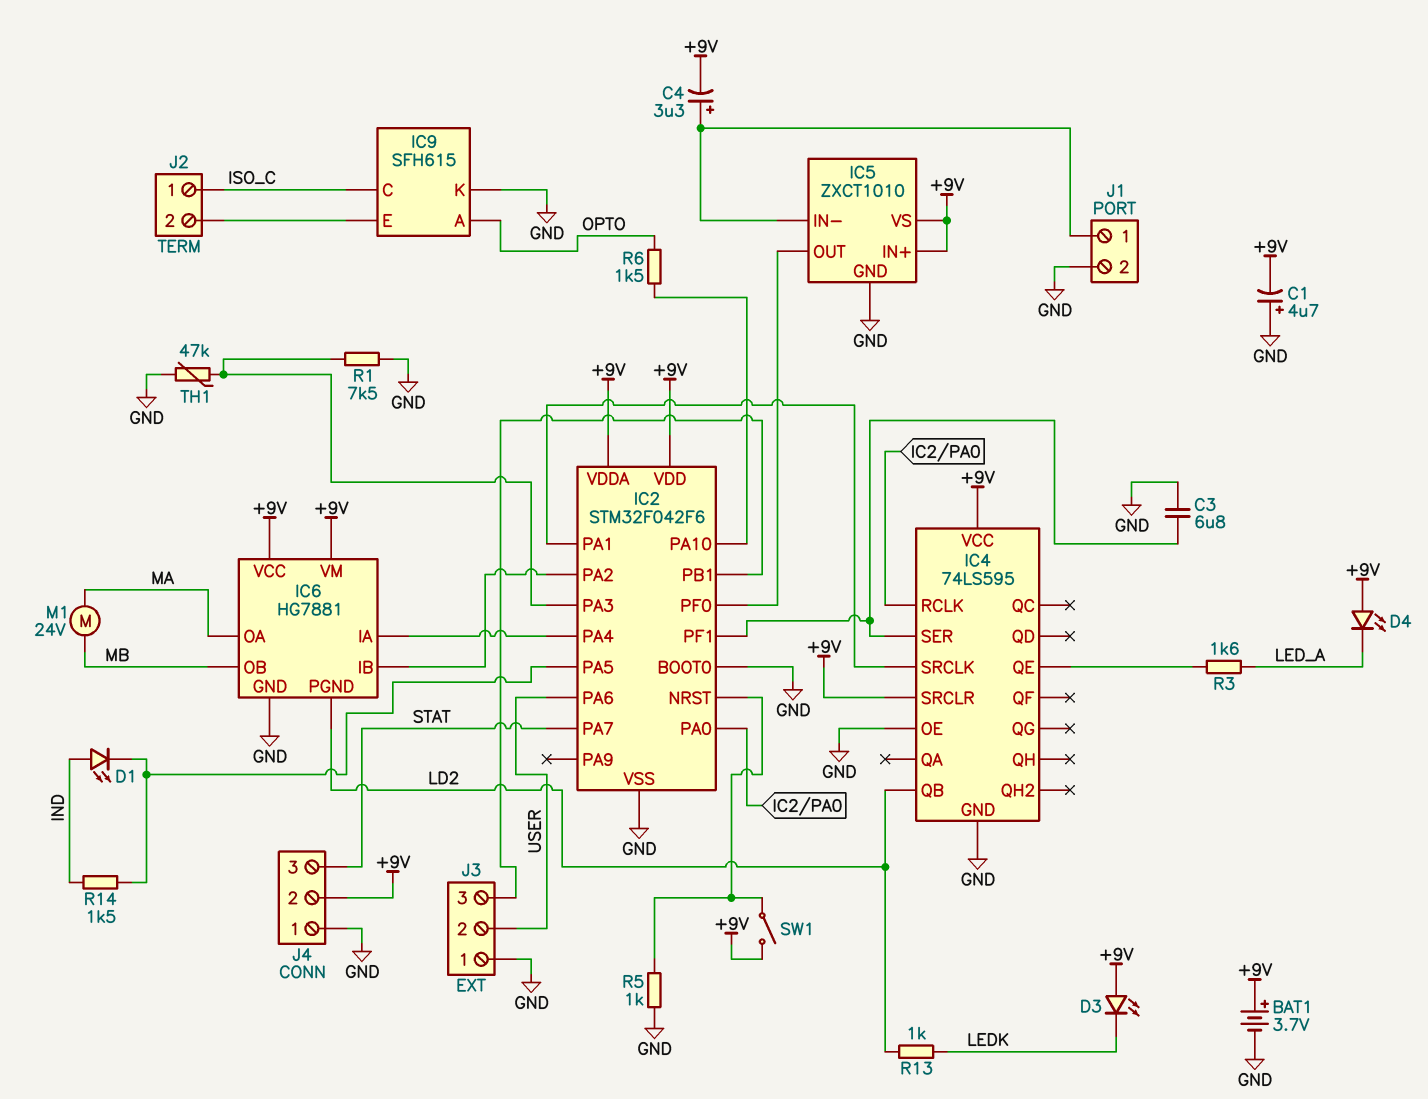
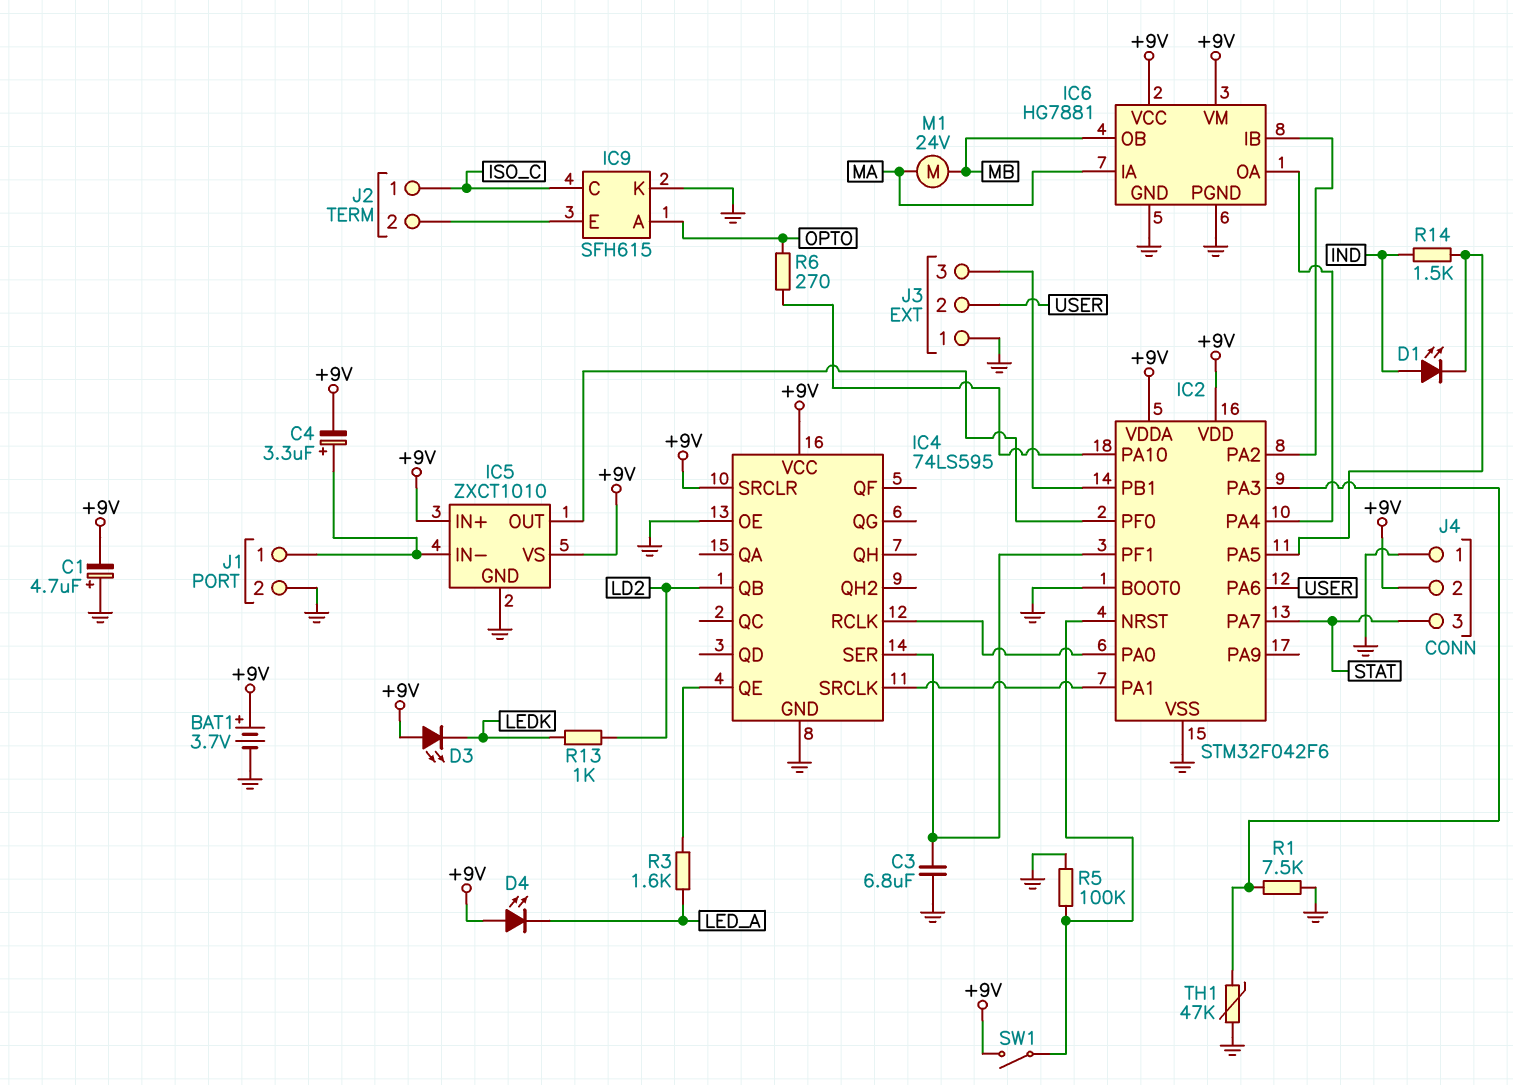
IC6 pin IA: IC2/PA4 -> MA
IC6 pin OA: MA -> IC2/PA4
IC6 pin PGND: LD2 -> GND
R5: 1k (GND, IC2/NRST) -> 100k (GND, IC2/NRST)
R6: 1.5k (IC2/PA10, OPTO) -> 270 (IC2/PA10, OPTO)

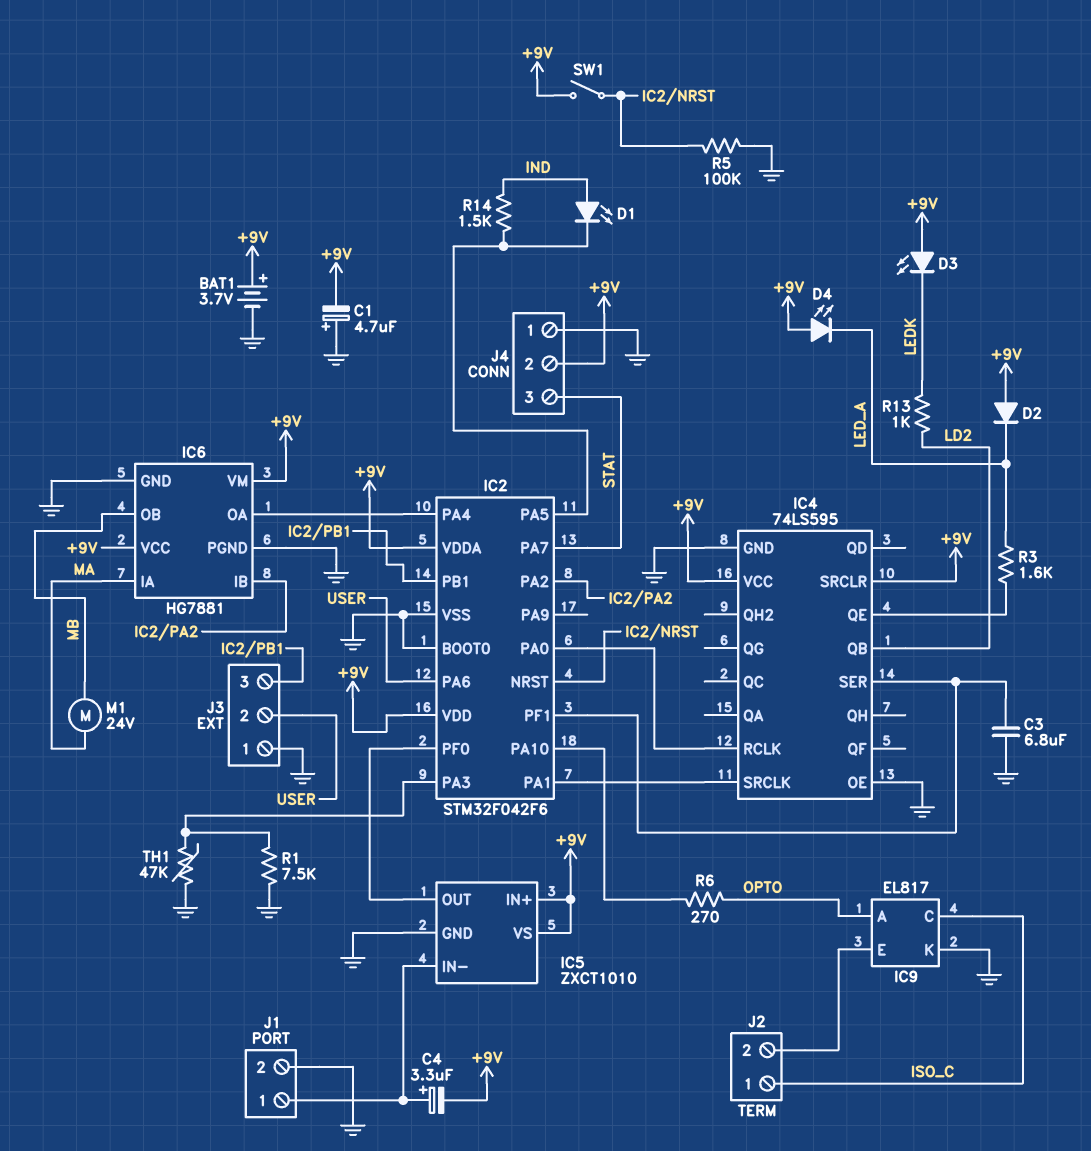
D2: none -> diode (A +9V, K LED_A)
IC9: SFH615 -> EL817

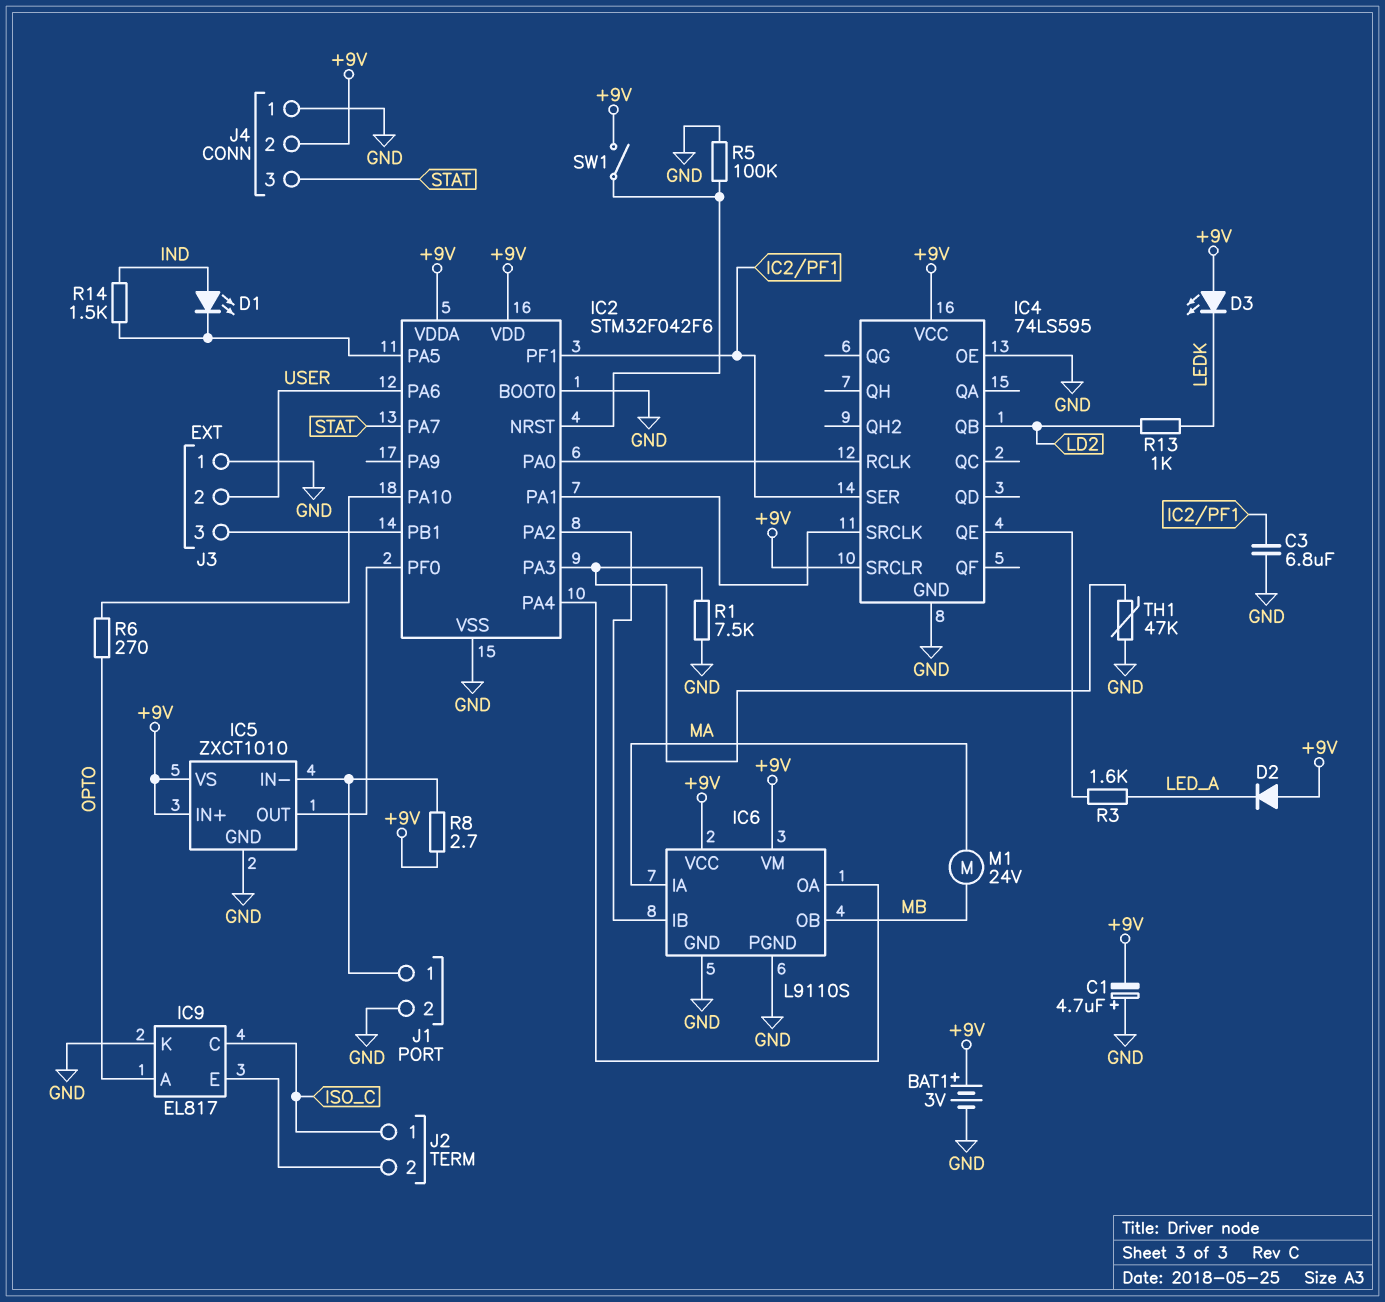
BAT1: 3.7V (plus +9V, minus GND) -> 3V (plus +9V, minus GND)
C4: 3.3uF (plus IC5/IN-, minus +9V) -> none
D4: LED (A +9V, K LED_A) -> none
IC6: HG7881 -> L9110S
R8: none -> 2.7 (+9V, IC5/IN-)

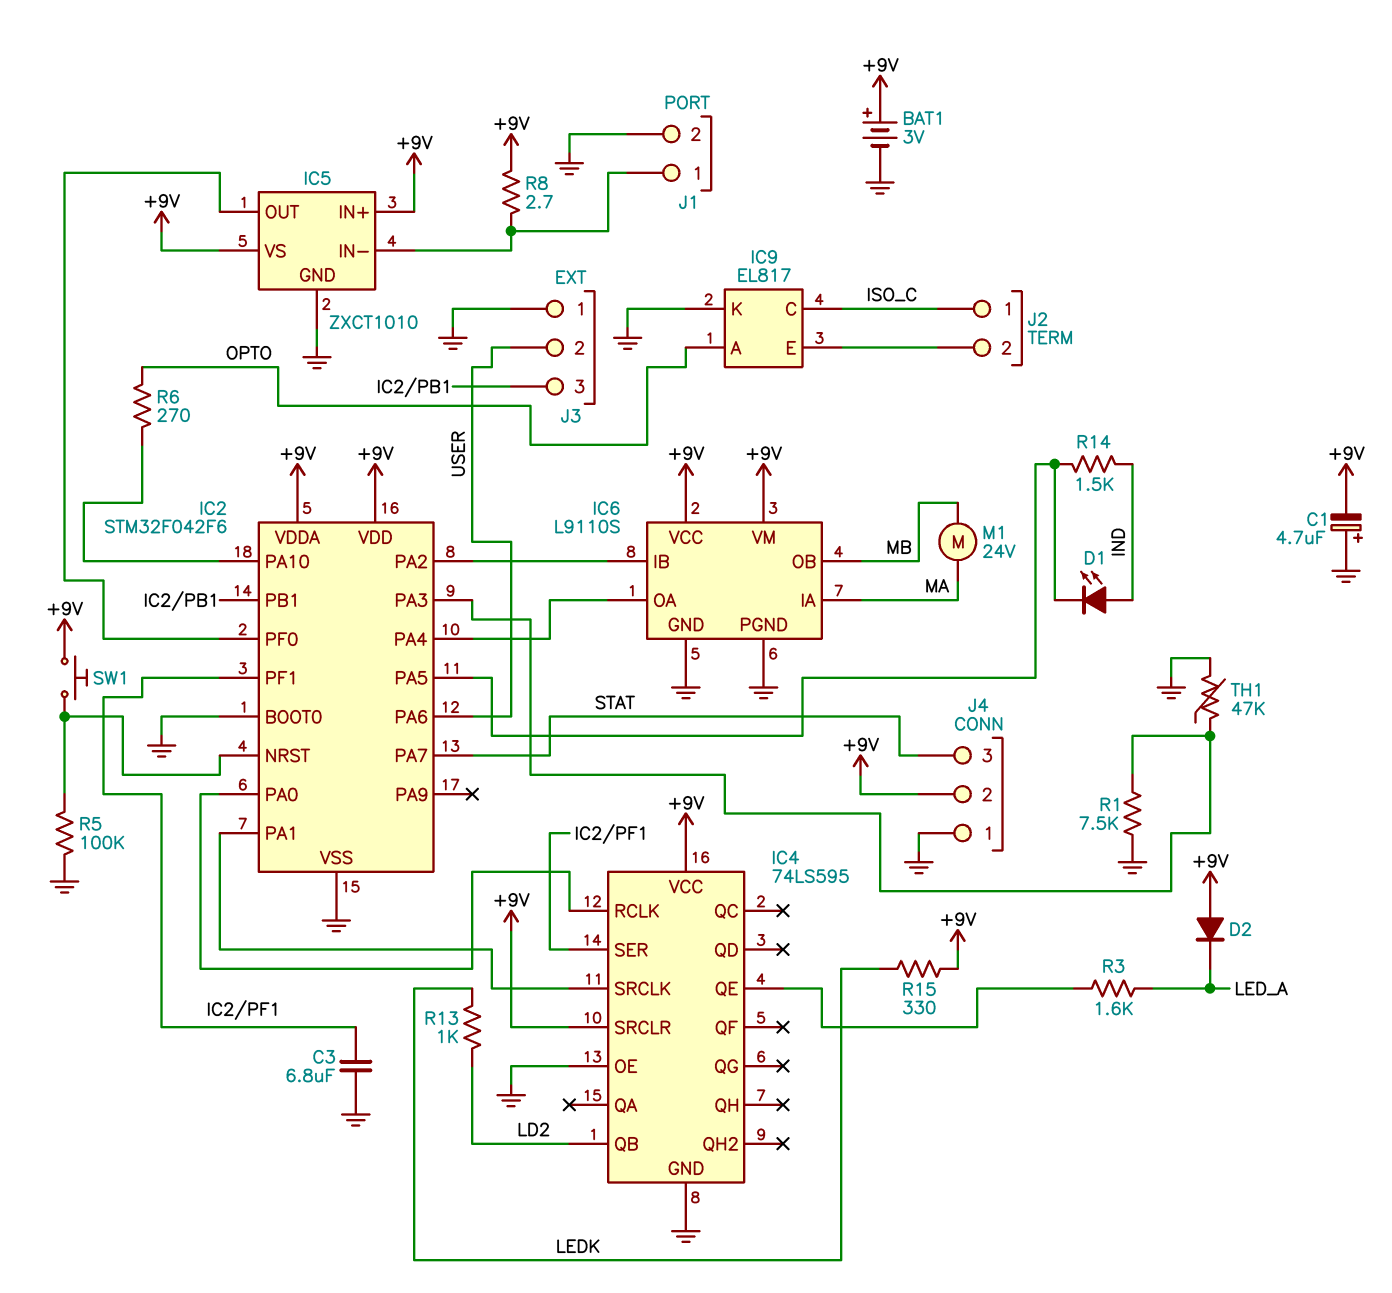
D3: LED (A +9V, K LEDK) -> none
R15: none -> 330 (+9V, LEDK)
SW1: switch (+9V, IC2/NRST) -> button (+9V, IC2/NRST)

